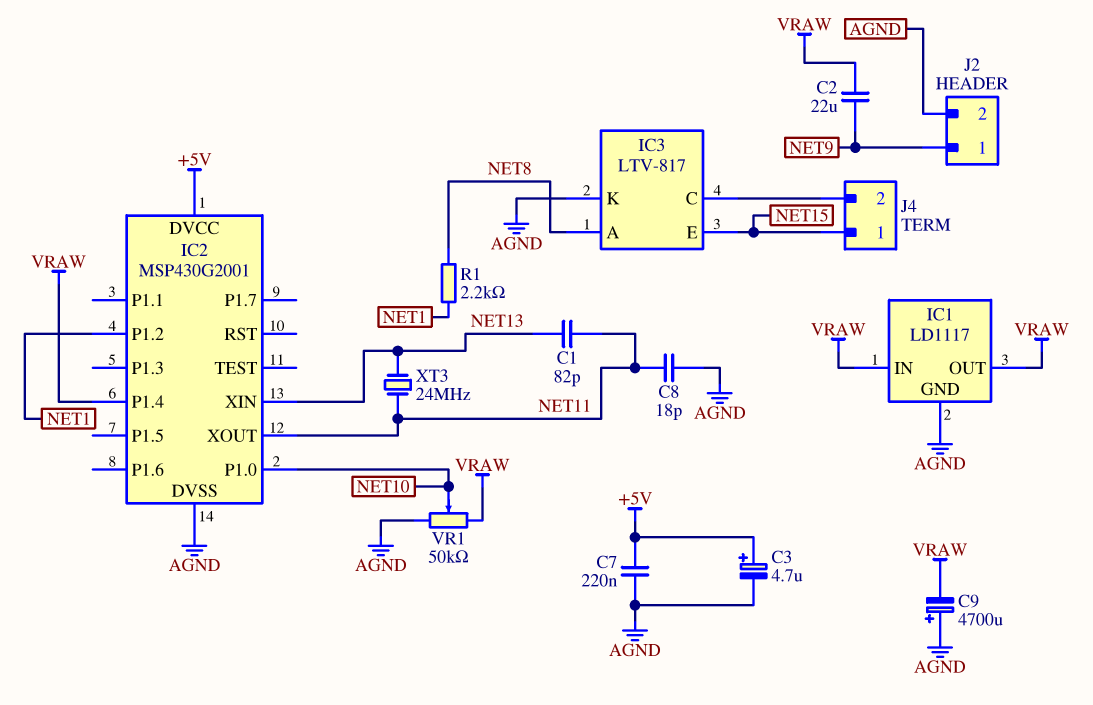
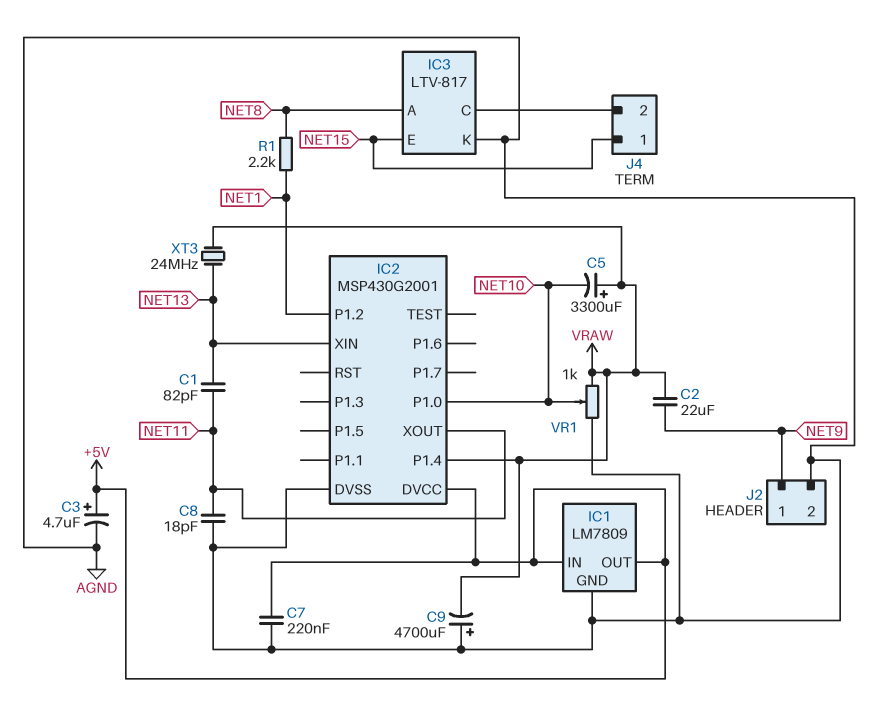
C5: none -> 3300uF (plus VRAW, minus NET10)
IC1: LD1117 -> LM7809
IC1 pin IN: VRAW -> +5V
IC1 pin OUT: VRAW -> +5V
VR1: 50k (AGND, VRAW, wiper NET10) -> 1k (AGND, VRAW, wiper NET10)
XT3: 24MHz (NET11, NET13) -> 24MHz (NET13, VRAW)

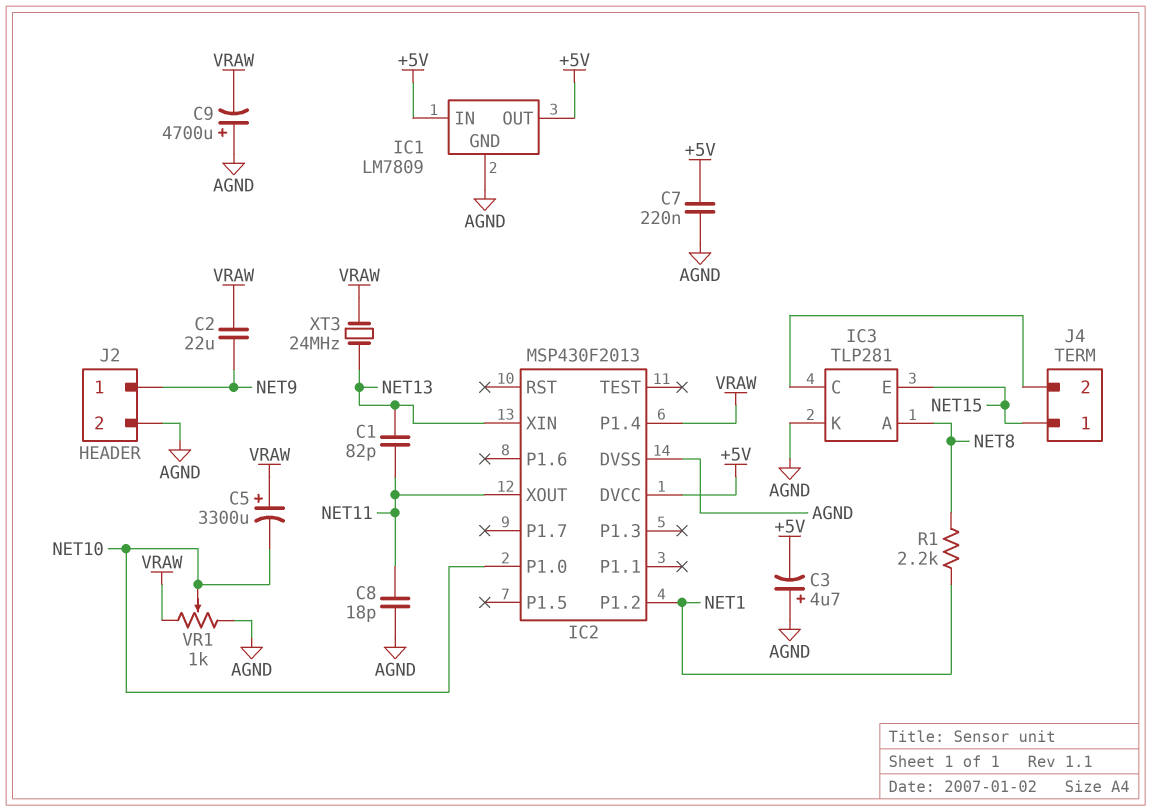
C3: 4.7uF (plus +5V, minus AGND) -> 4.7uF (plus AGND, minus +5V)
IC2: MSP430G2001 -> MSP430F2013
IC3: LTV-817 -> TLP281

